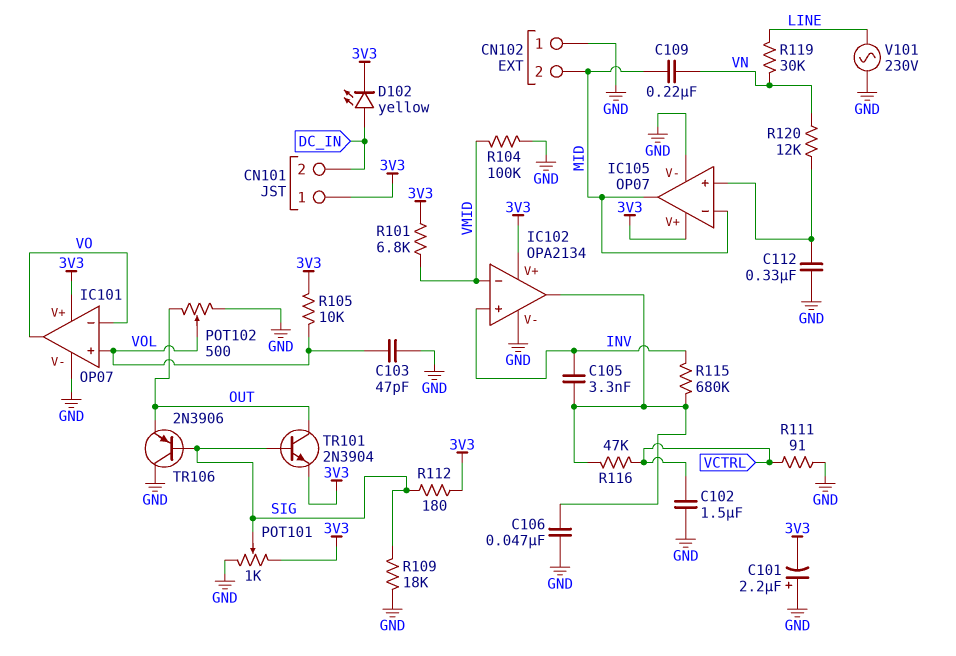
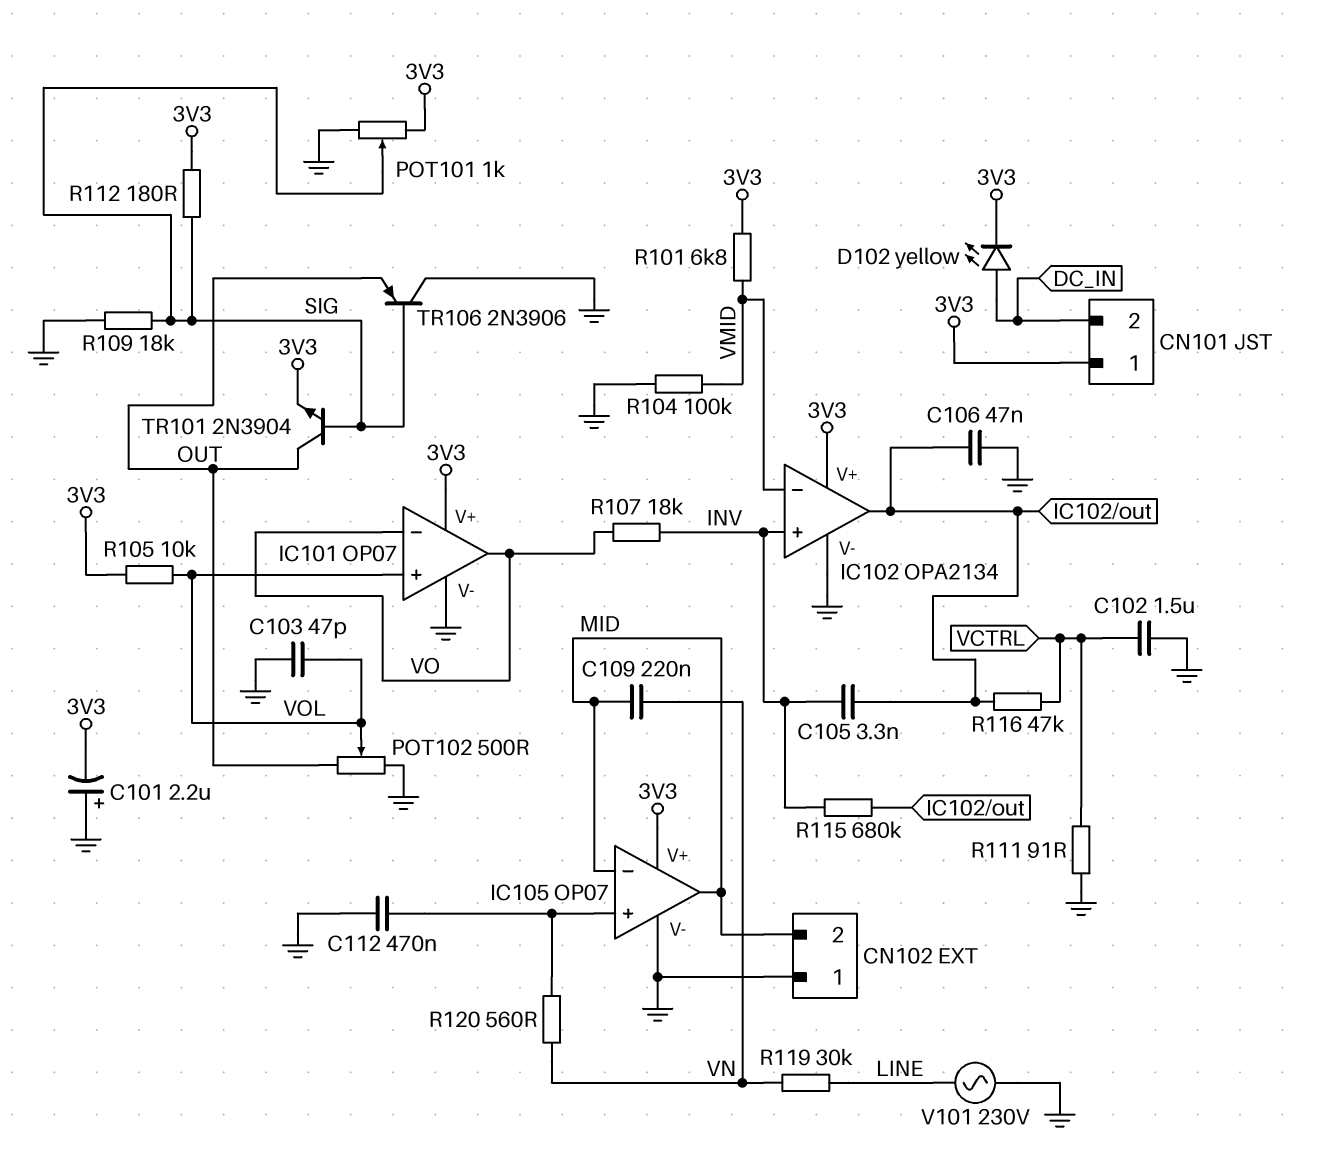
C112: 330nF (GND, IC105/in+) -> 470nF (GND, IC105/in+)
R107: none -> 18k (INV, VO)
R120: 12k (IC105/in+, VN) -> 560 (IC105/in+, VN)

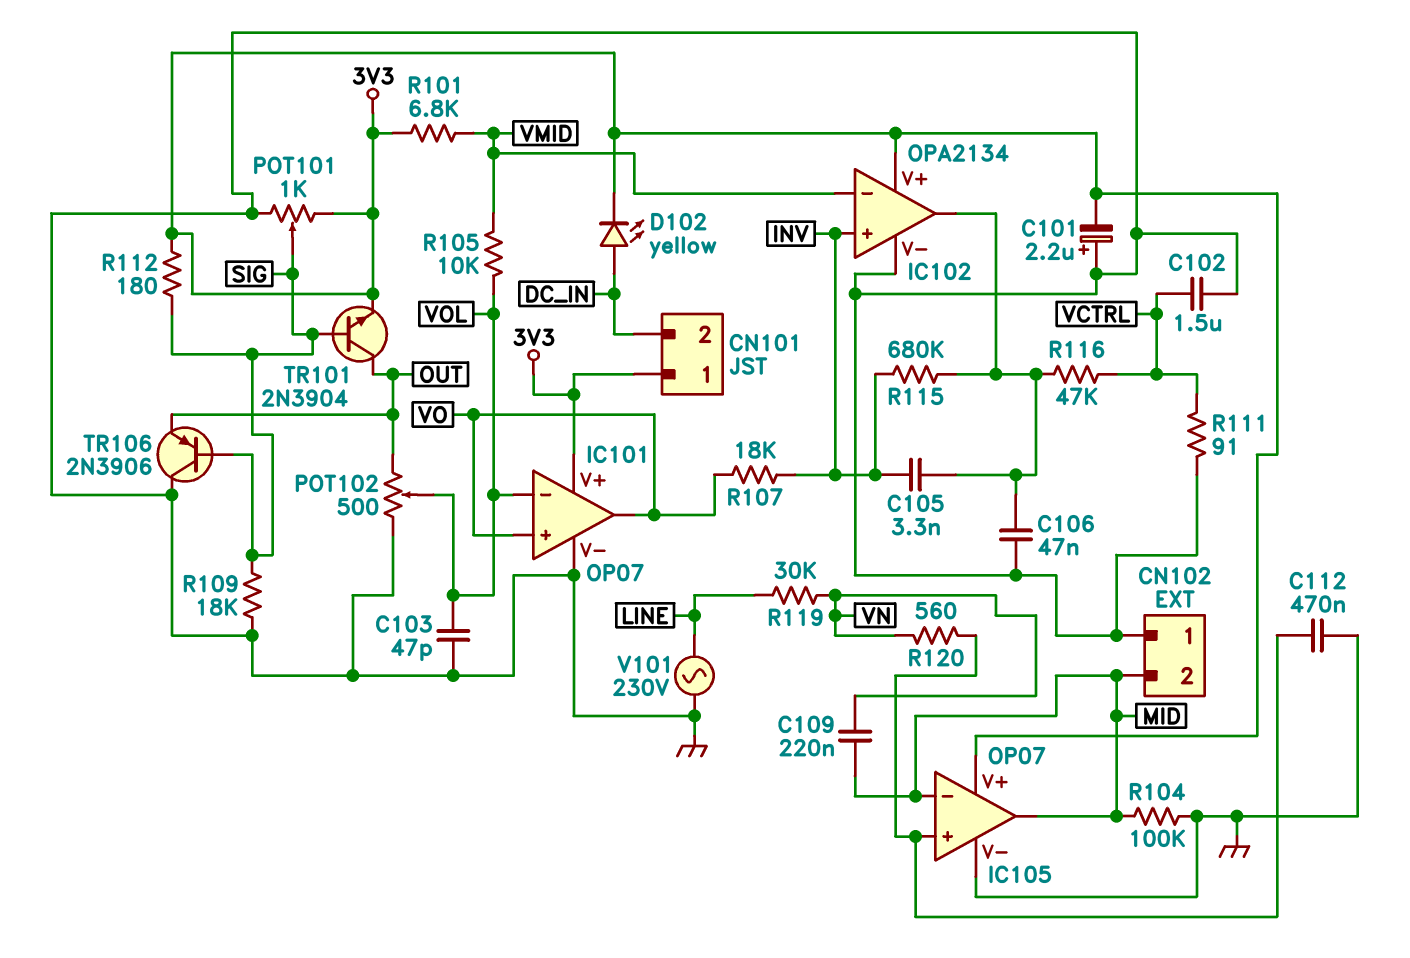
IC101 pin in+: VOL -> VO
IC101 pin in-: VO -> VOL
R104: 100k (GND, VMID) -> 100k (GND, MID)
R105: 10k (3V3, VOL) -> 10k (VMID, VOL)

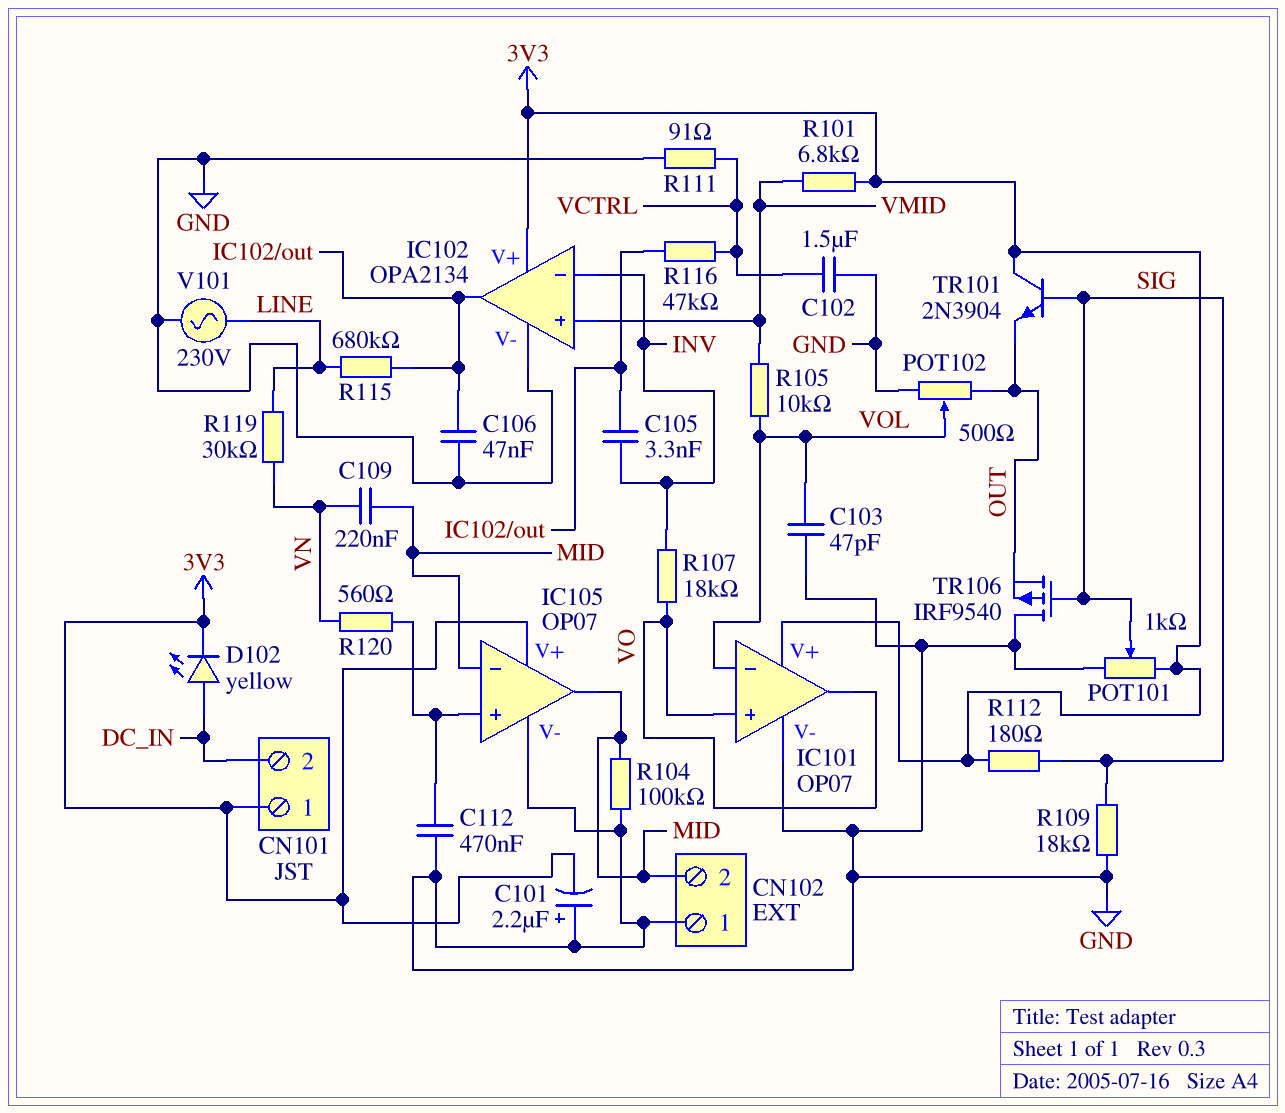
IC102 pin in+: INV -> VMID
IC102 pin in-: VMID -> INV
R115: 680k (IC102/out, INV) -> 680k (IC102/out, LINE)
TR101: NPN 2N3904 (B SIG, C OUT, E 3V3) -> NPN 2N3904 (B SIG, C 3V3, E OUT)
TR106: PNP 2N3906 (B SIG, C GND, E OUT) -> PMOS IRF9540 (G SIG, D GND, S OUT)

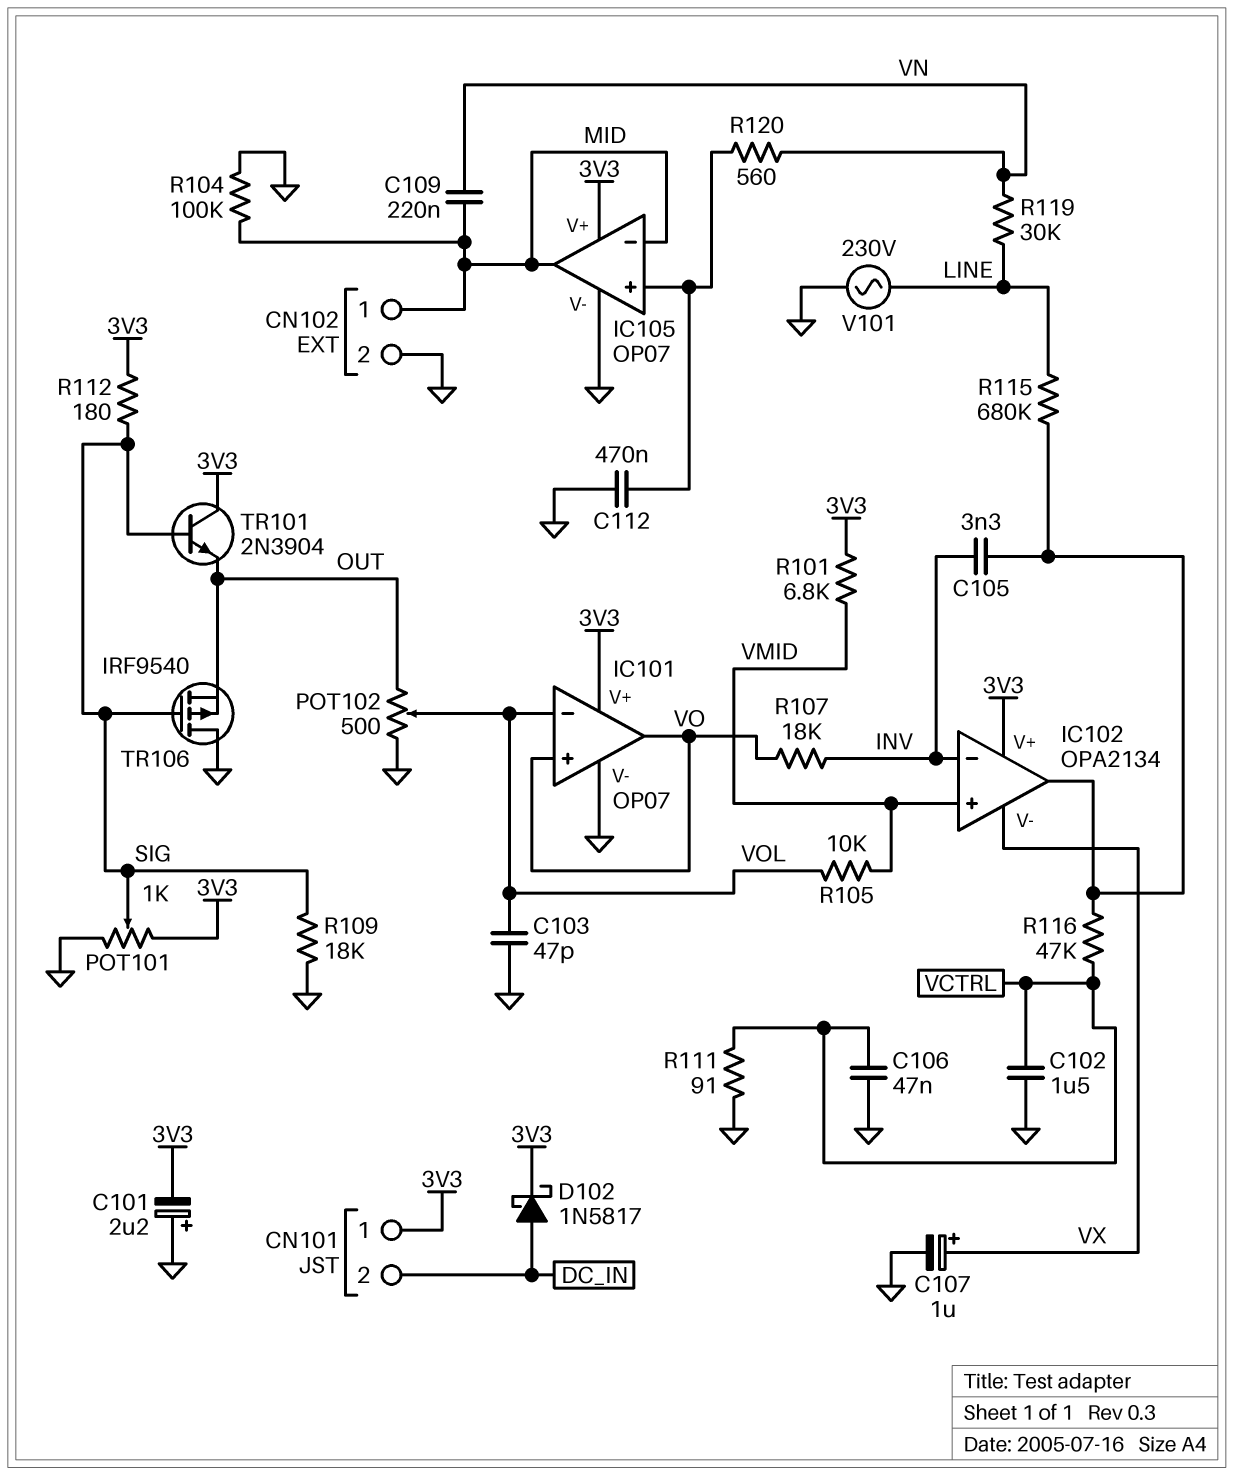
C106: 47nF (GND, IC102/out) -> 47nF (GND, VCTRL)
C107: none -> 1uF (plus VX, minus GND)
CN102 pin 1: GND -> MID
CN102 pin 2: MID -> GND
D102: LED yellow (A DC_IN, K 3V3) -> schottky 1N5817 (A DC_IN, K 3V3)
IC102 pin V-: GND -> VX

